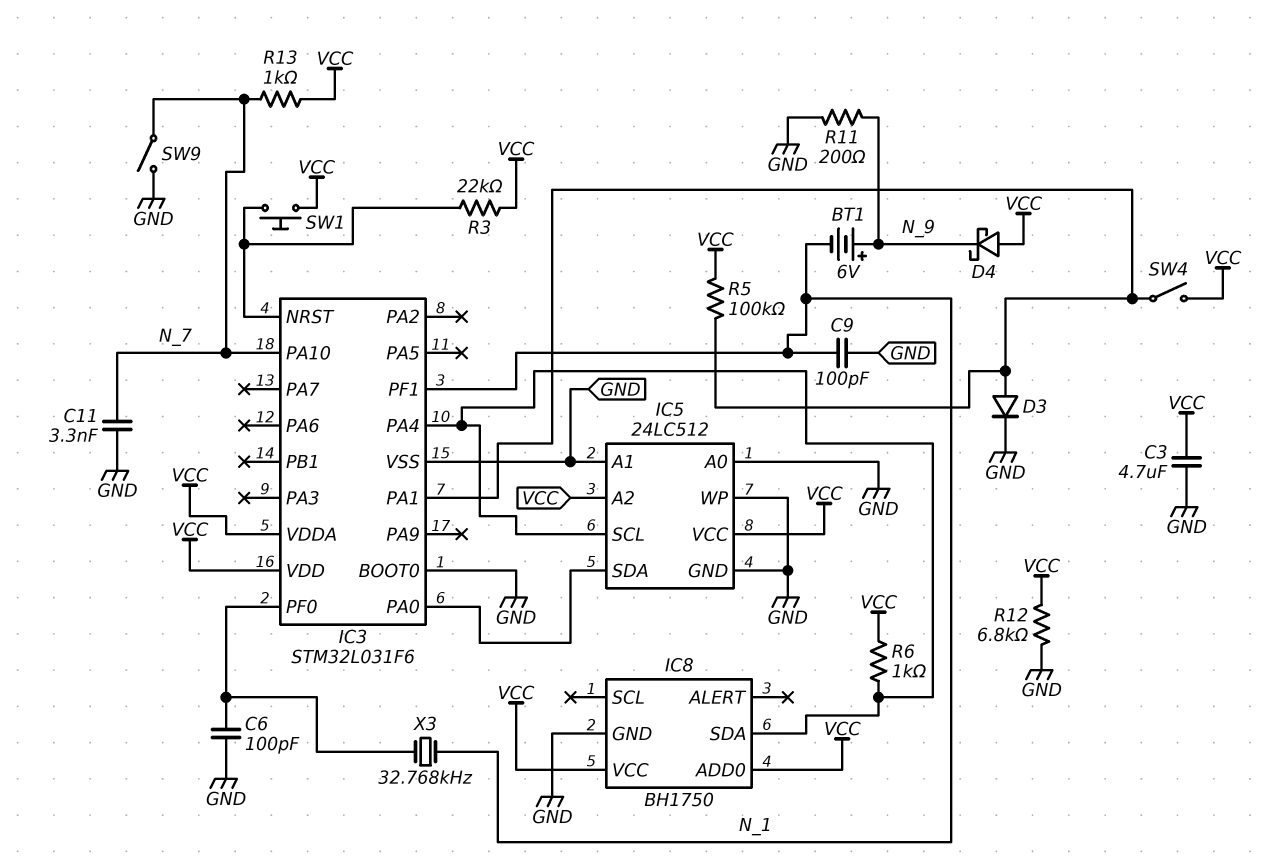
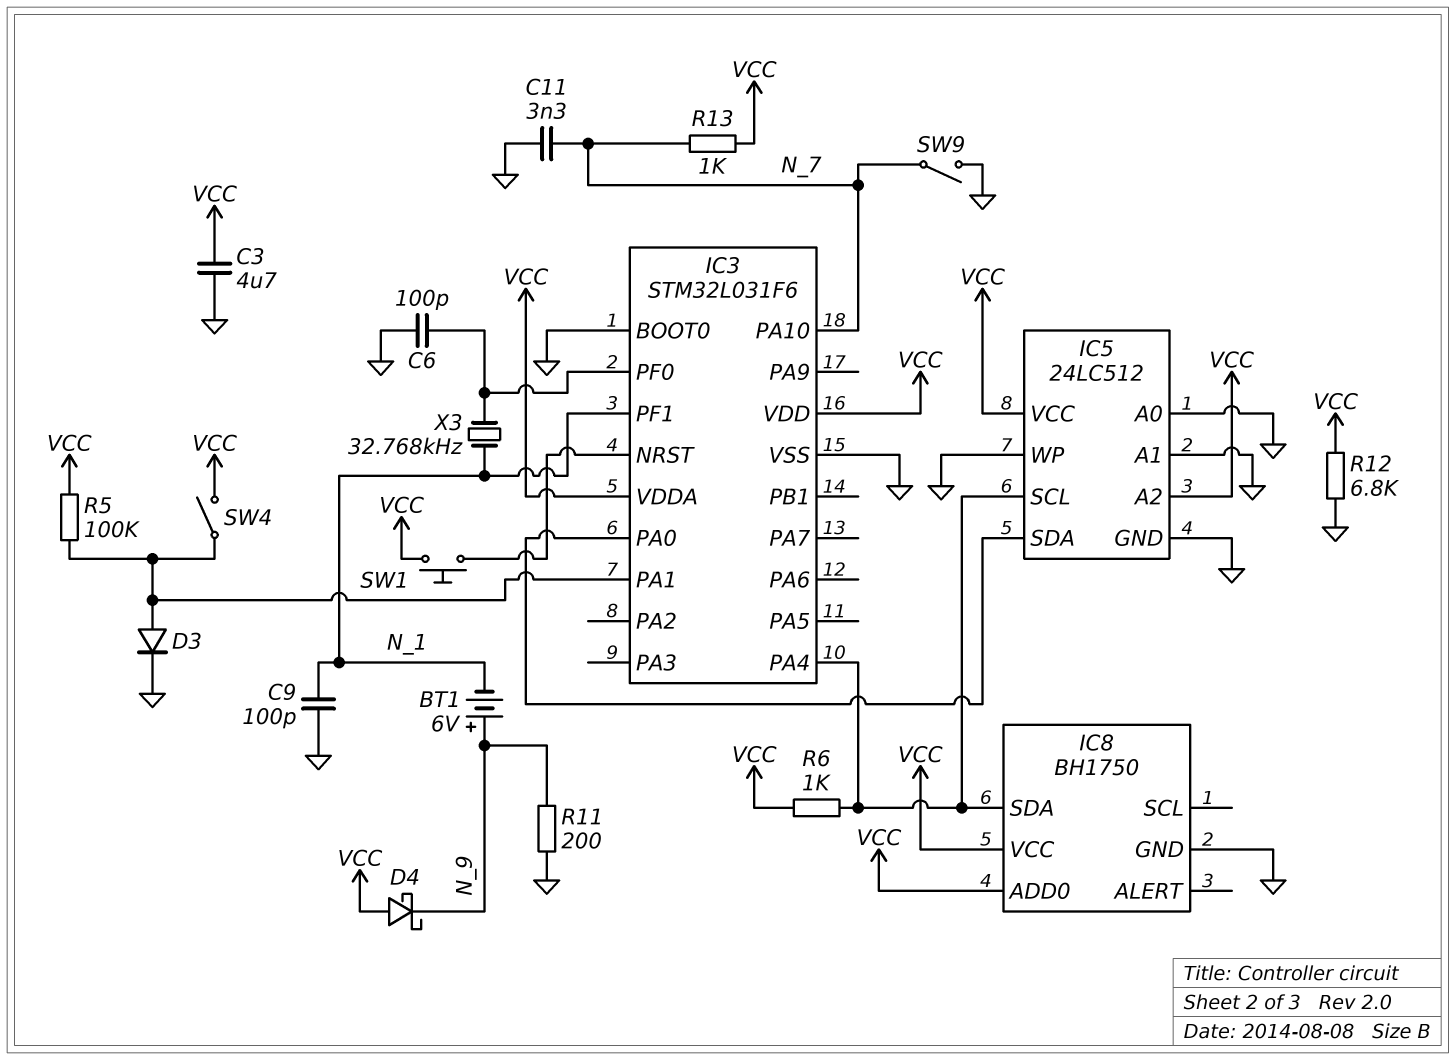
R3: 22k (IC3/NRST, VCC) -> none

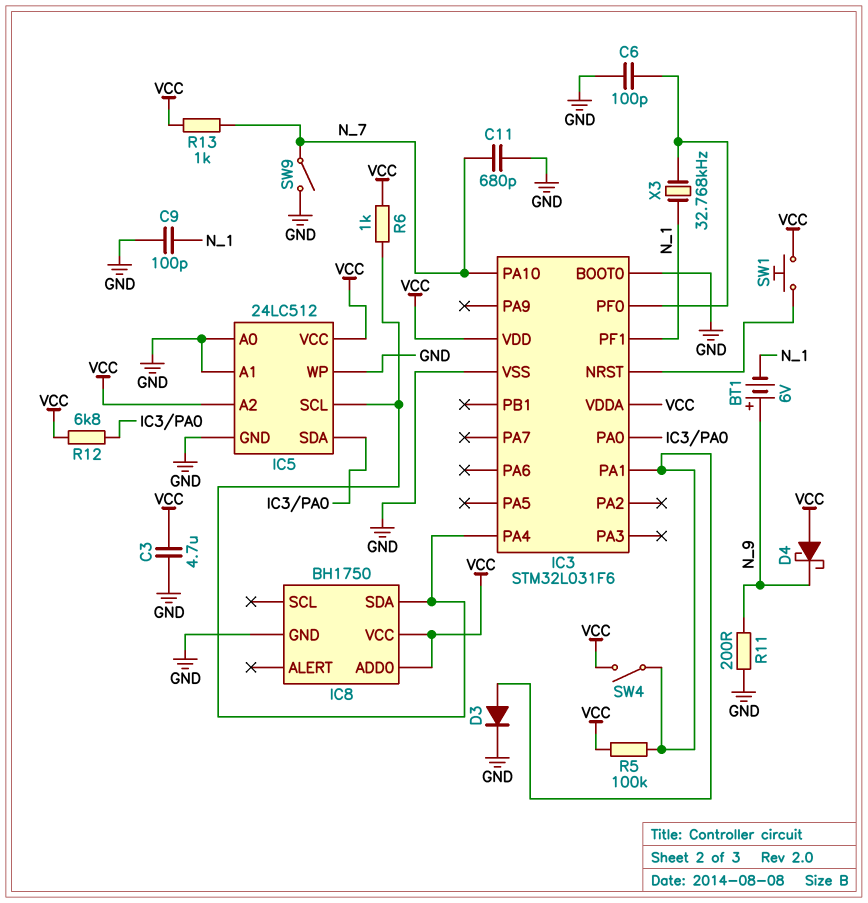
C11: 3.3nF (GND, N_7) -> 680pF (GND, N_7)
R12: 6.8k (GND, VCC) -> 6.8k (IC3/PA0, VCC)

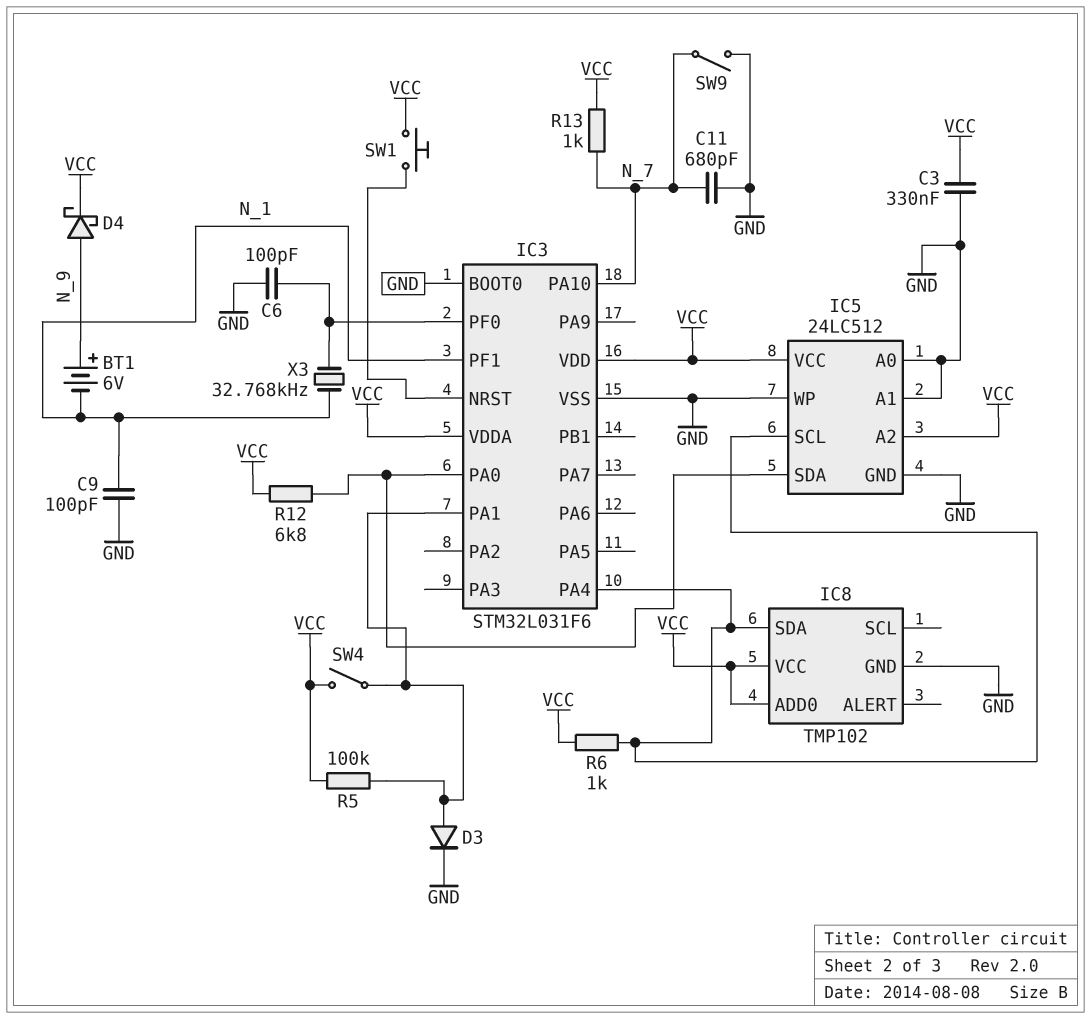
C3: 4.7uF (GND, VCC) -> 330nF (GND, VCC)
D4: schottky (A VCC, K N_9) -> schottky (A N_9, K VCC)
IC8: BH1750 -> TMP102
R11: 200 (GND, N_9) -> none

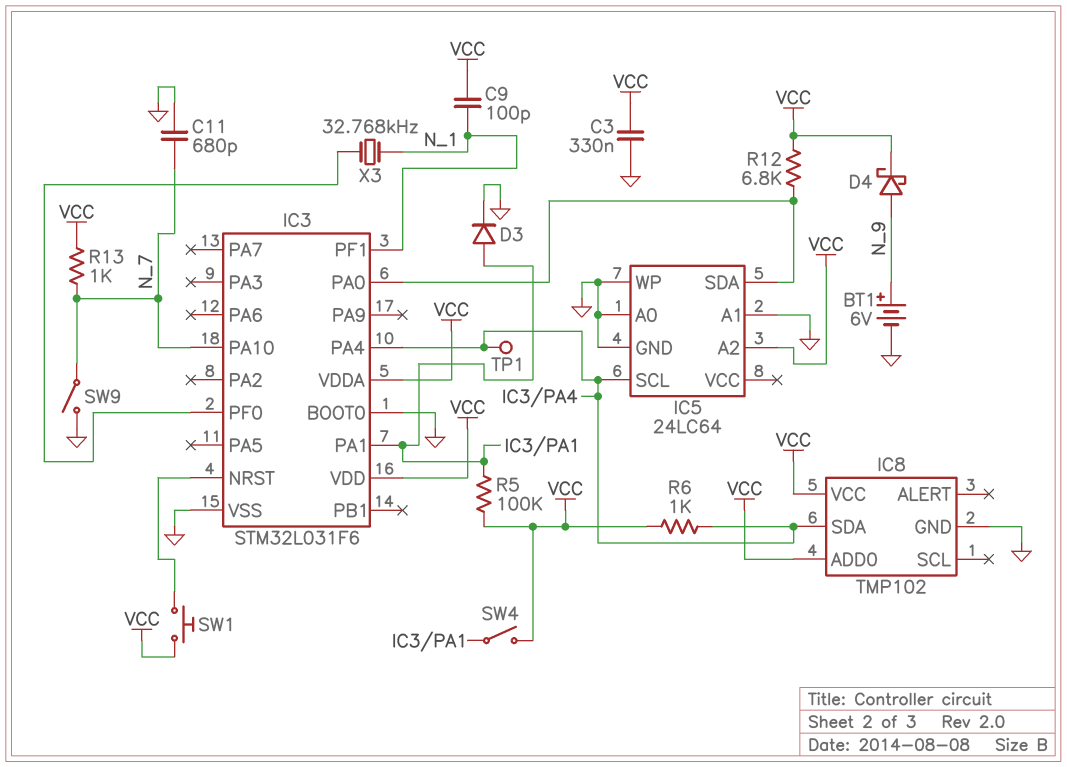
BT1: 6V (plus N_9, minus N_1) -> 6V (plus N_9, minus GND)
C6: 100pF (GND, IC3/PF0) -> none
C9: 100pF (GND, N_1) -> 100pF (N_1, VCC)
IC5: 24LC512 -> 24LC64
IC5 pin VCC: VCC -> none
TP1: none -> test point (IC3/PA4)

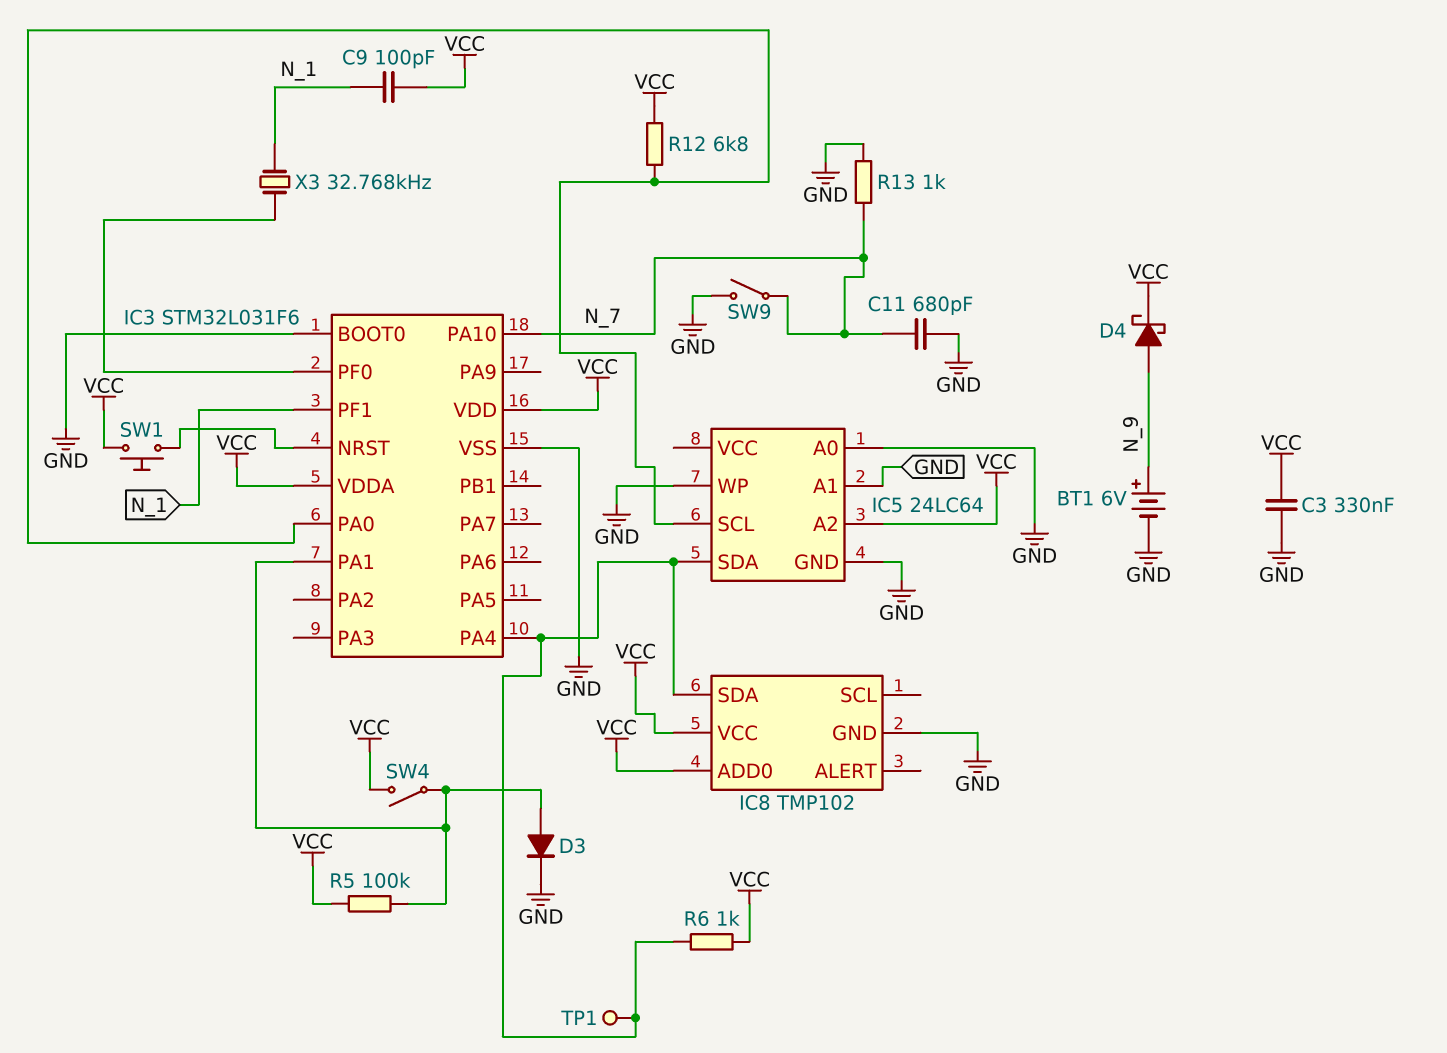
IC5 pin SCL: IC3/PA4 -> IC3/PA0
IC5 pin SDA: IC3/PA0 -> IC3/PA4
R13: 1k (N_7, VCC) -> 1k (GND, N_7)

